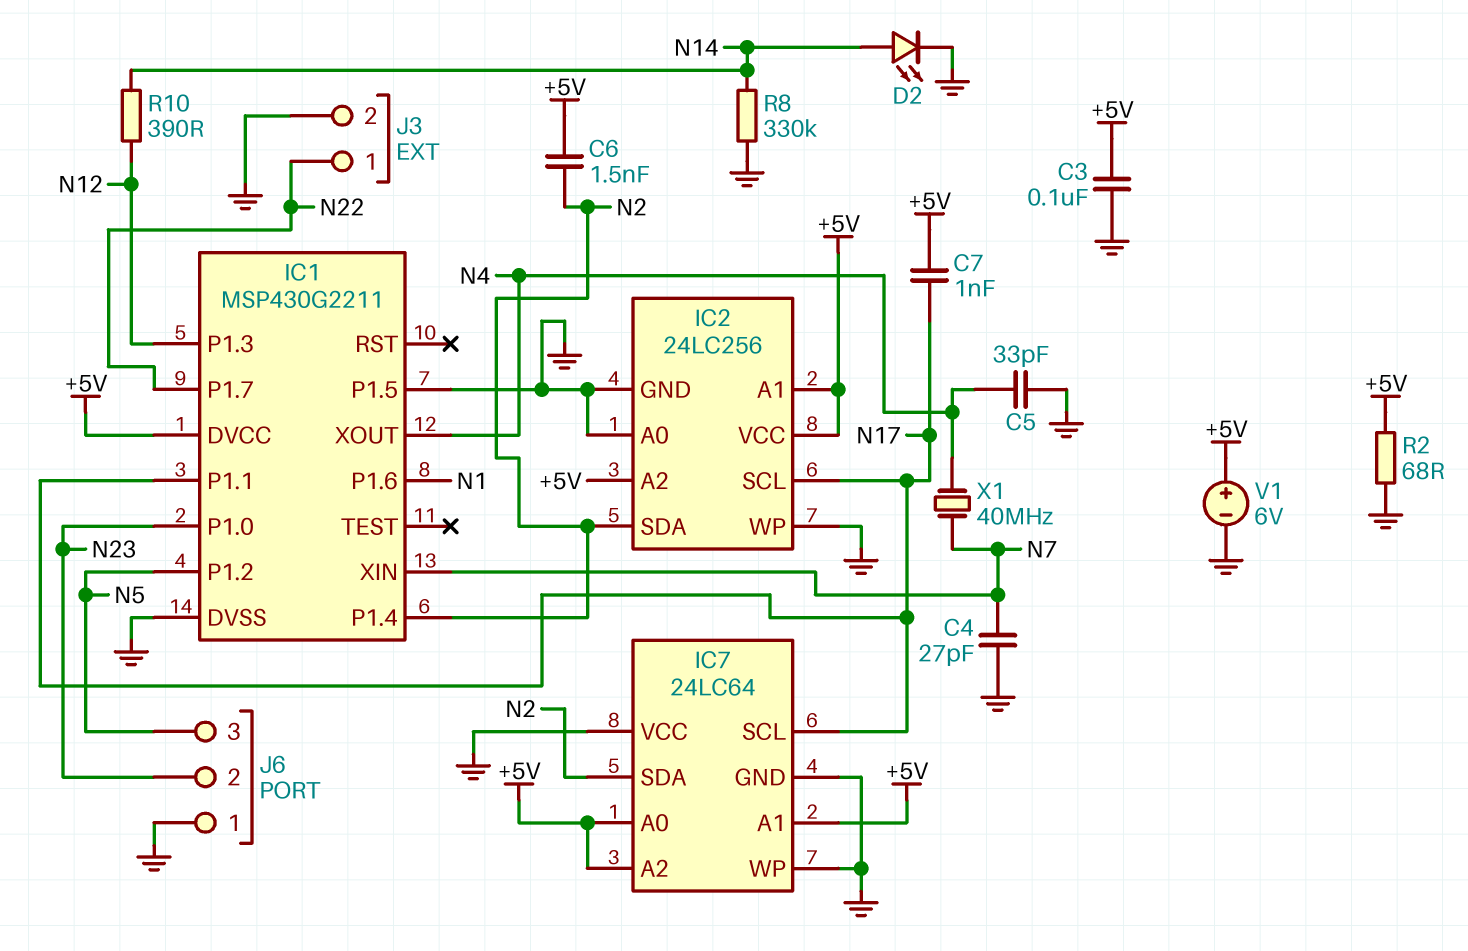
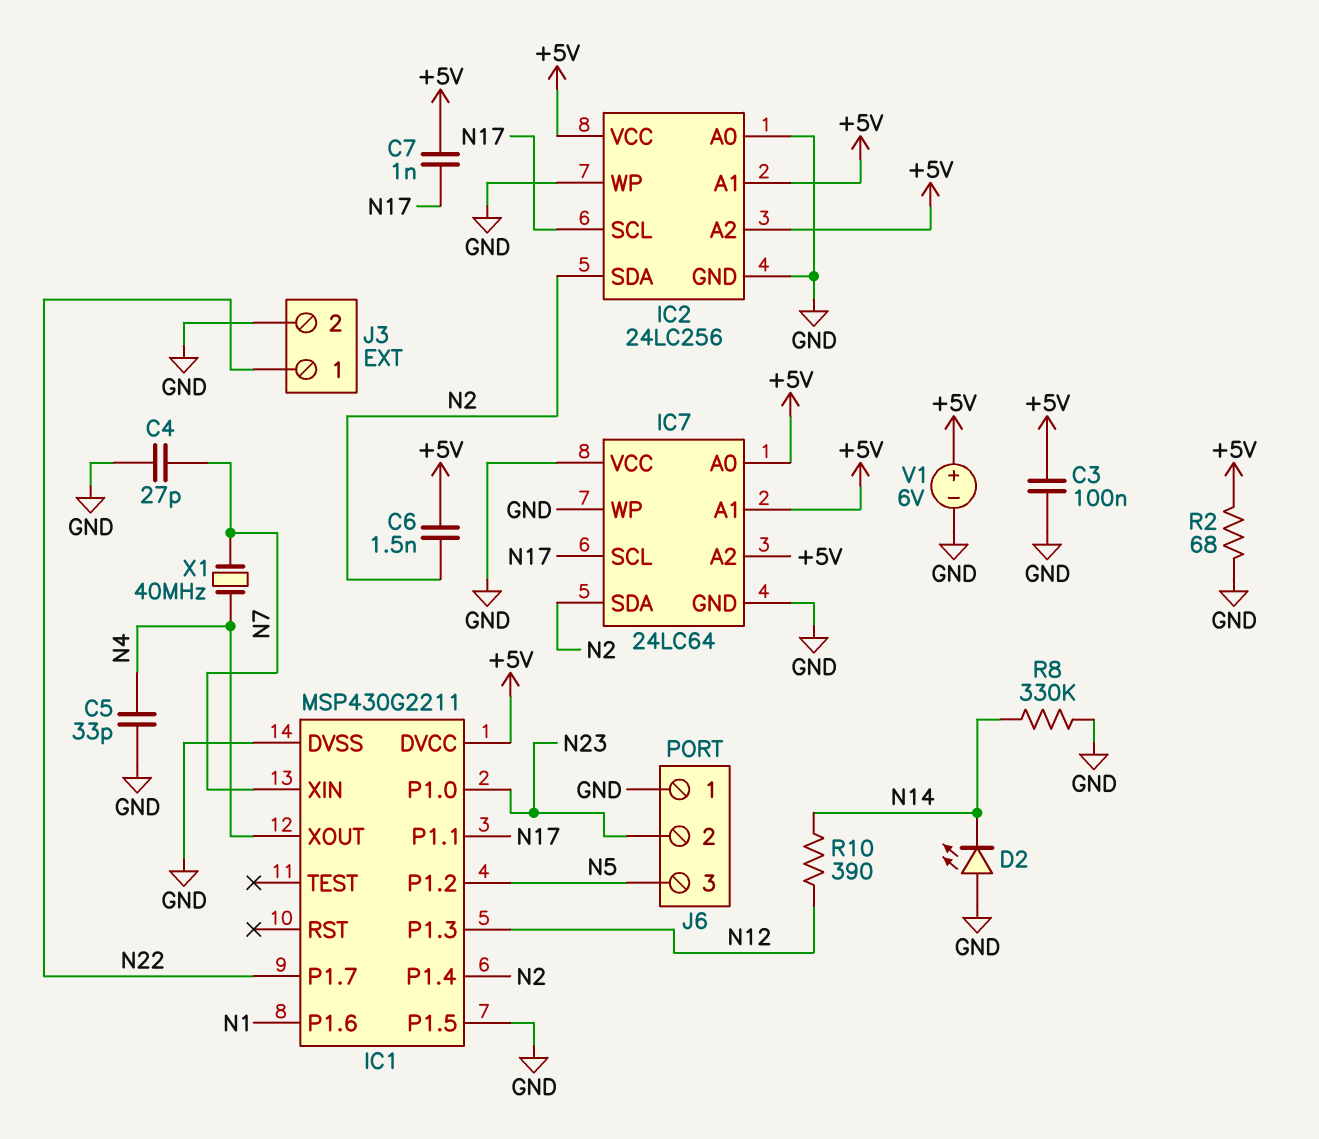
D2: LED (A N14, K GND) -> LED (A GND, K N14)

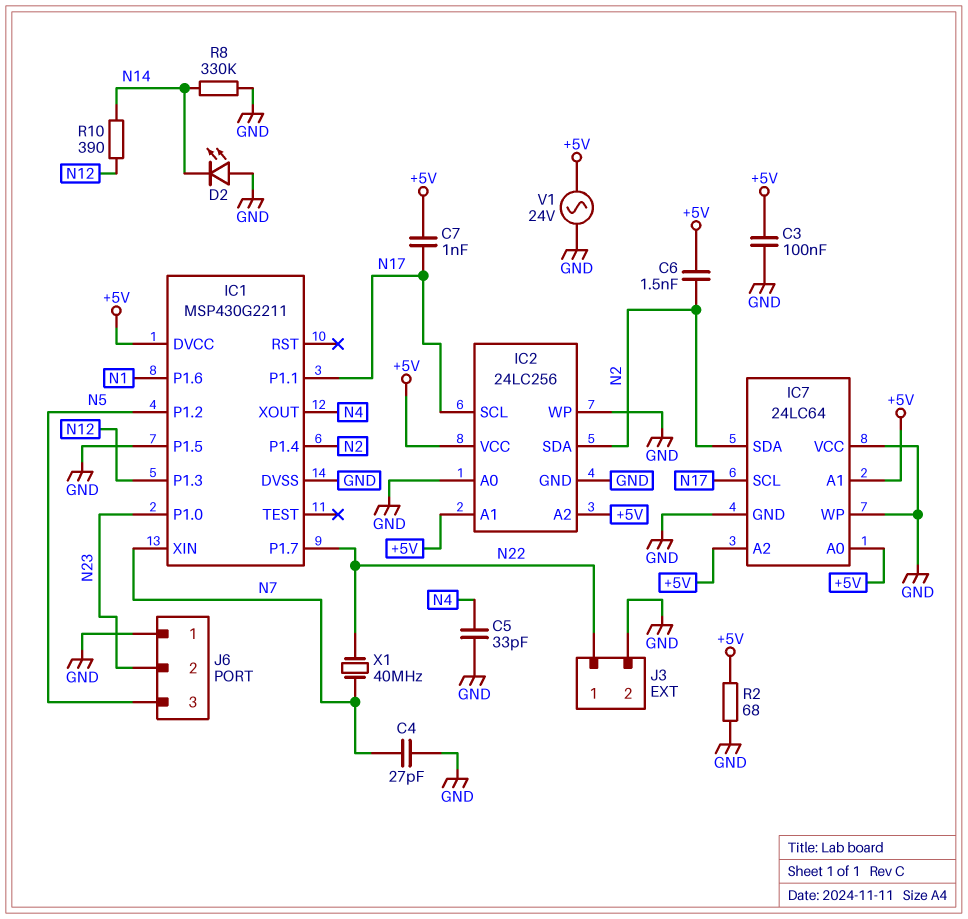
V1: 6V (plus +5V, minus GND) -> AC 24V (+5V, GND)
X1: 40MHz (N4, N7) -> 40MHz (N7, N22)

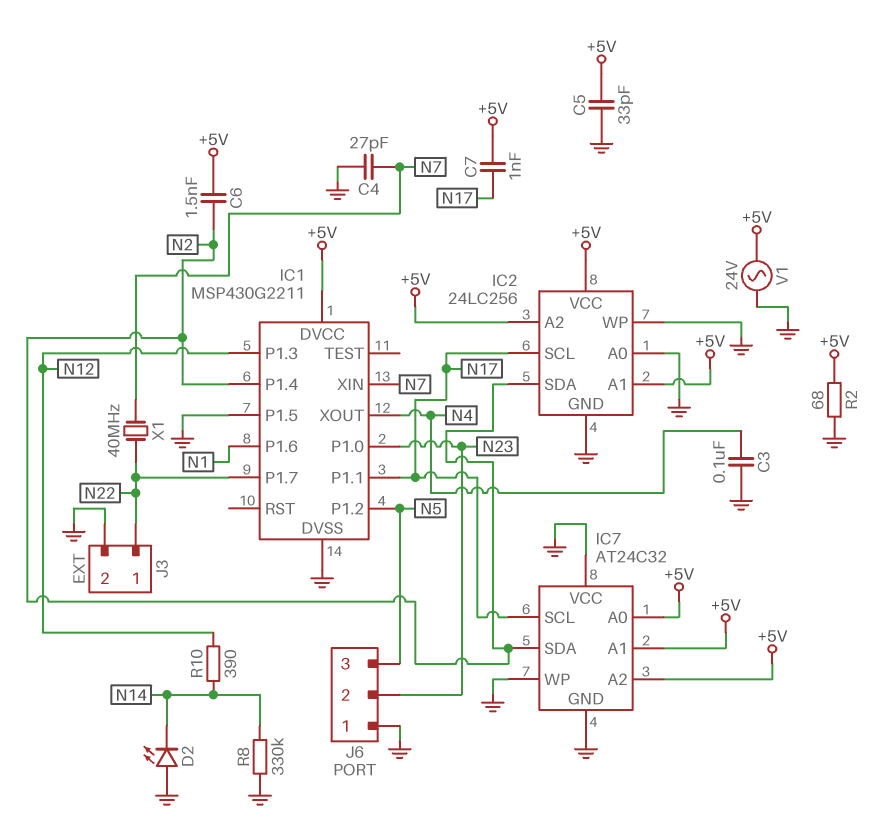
C3: 100nF (+5V, GND) -> 100nF (GND, N4)
C5: 33pF (GND, N4) -> 33pF (+5V, GND)
IC7: 24LC64 -> AT24C32

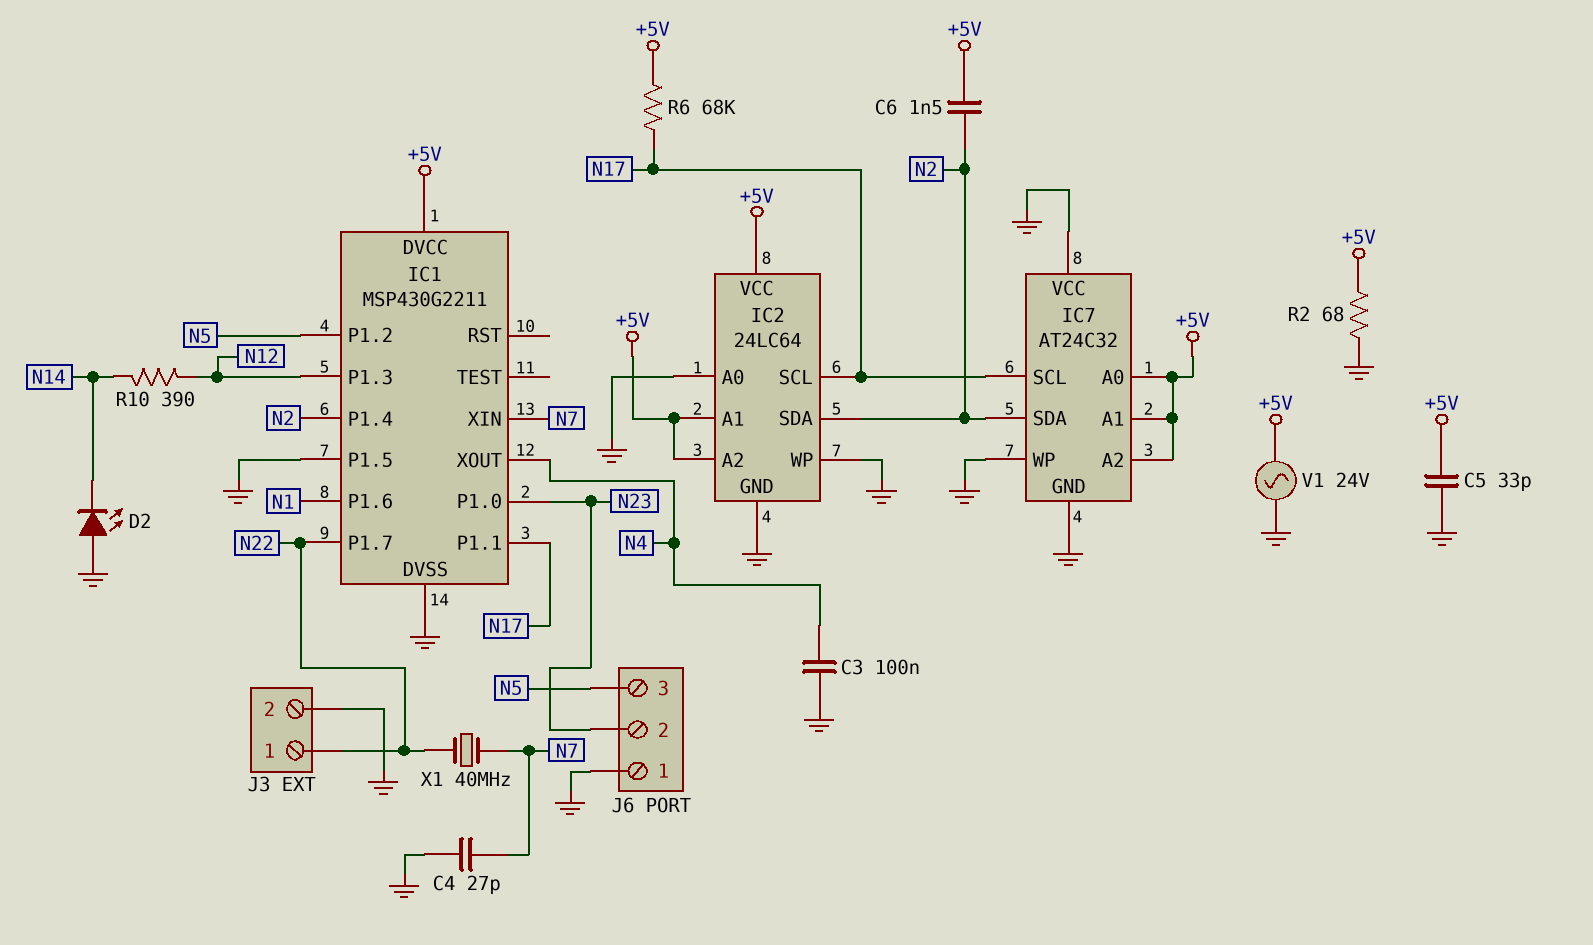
C7: 1nF (+5V, N17) -> none
IC2: 24LC256 -> 24LC64
R6: none -> 68k (+5V, N17)
R8: 330k (GND, N14) -> none

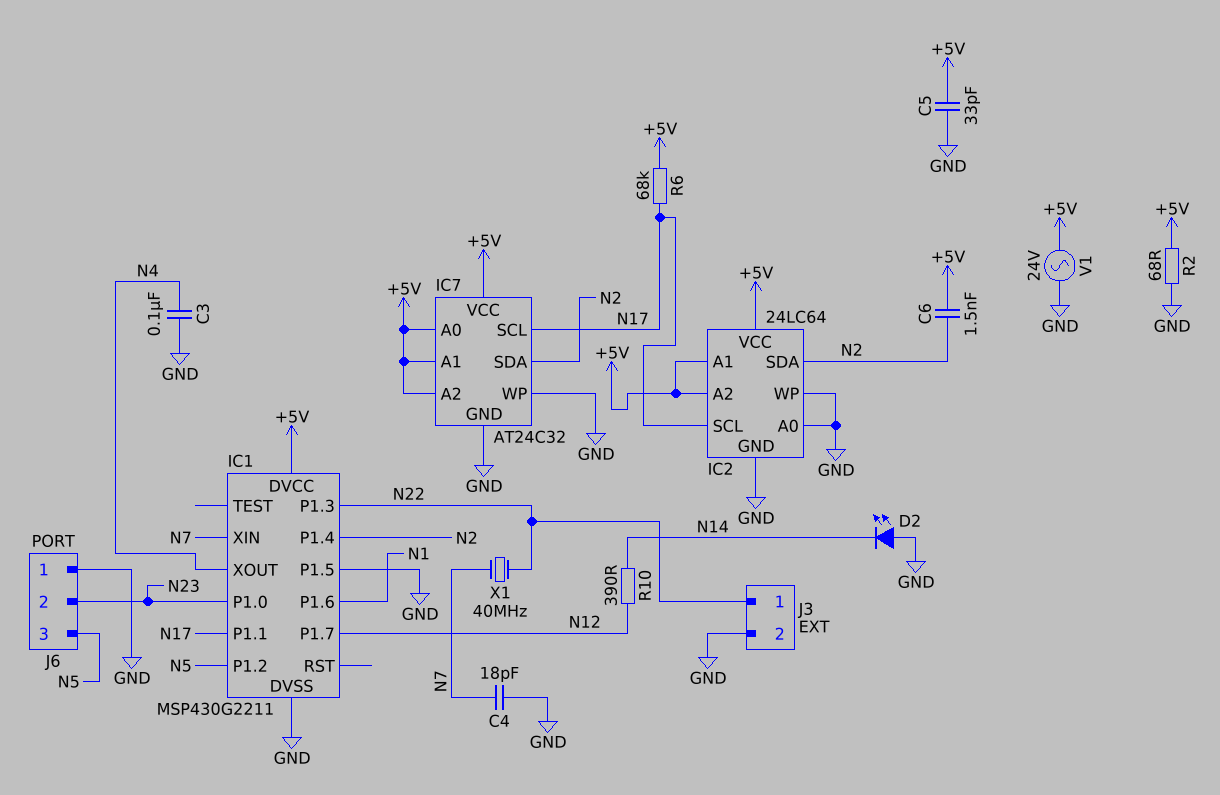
C4: 27pF (GND, N7) -> 18pF (GND, N7)
IC1 pin P1.3: N12 -> N22
IC1 pin P1.7: N22 -> N12
IC7 pin VCC: GND -> +5V

